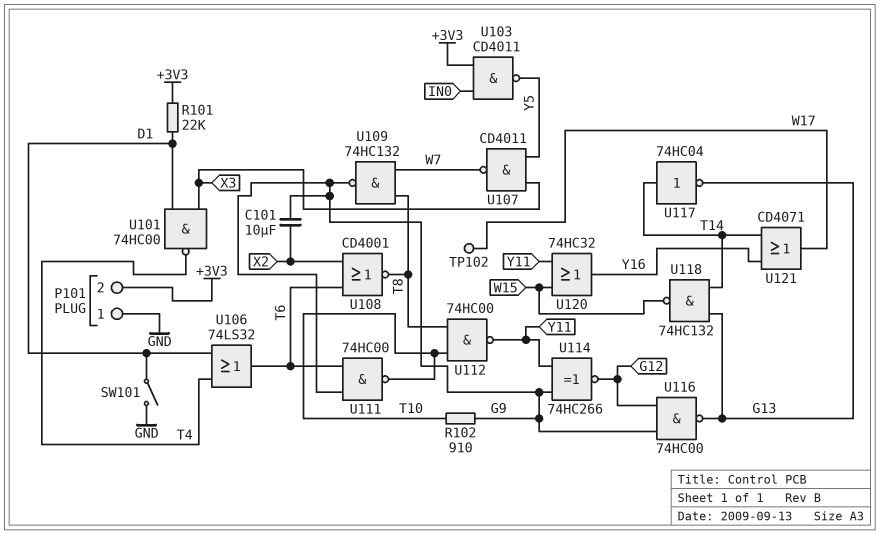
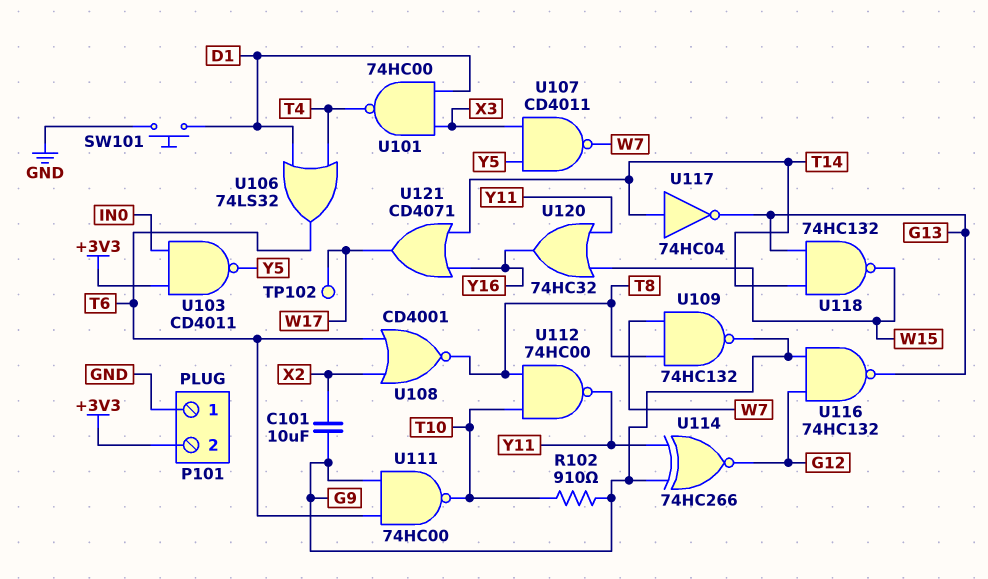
R101: 22k (+3V3, D1) -> none
SW101: switch (D1, GND) -> button (D1, GND)
U116: NAND 74HC00 (in G9, in G12, out G13) -> NAND 74HC132 (in G9, in G12, out G13)

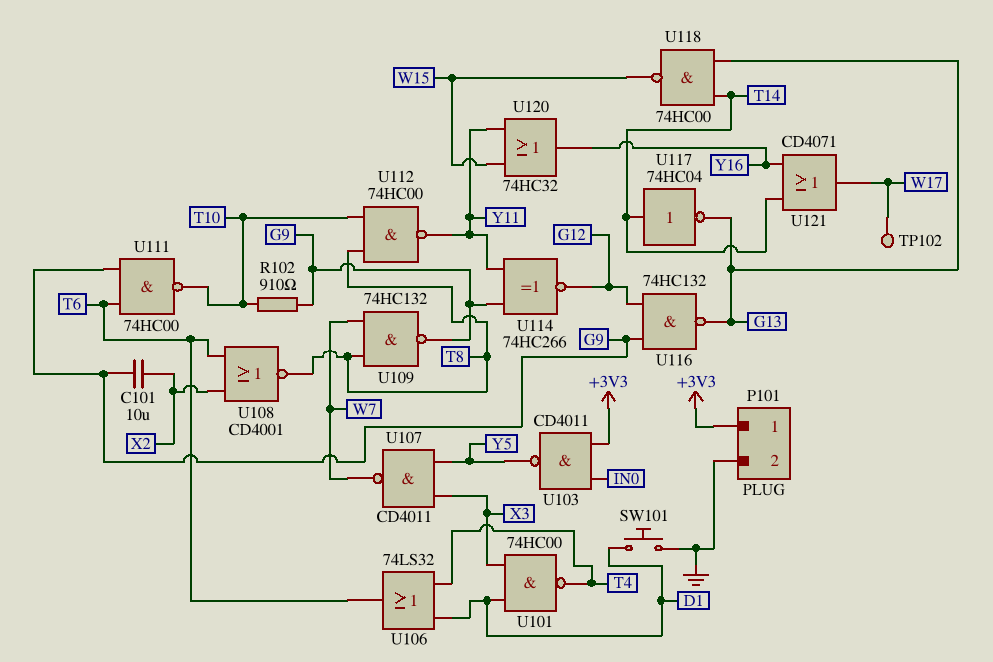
P101 pin 1: GND -> +3V3
P101 pin 2: +3V3 -> GND
U118: NAND 74HC132 (in G13, in T14, out W15) -> NAND 74HC00 (in G13, in T14, out W15)

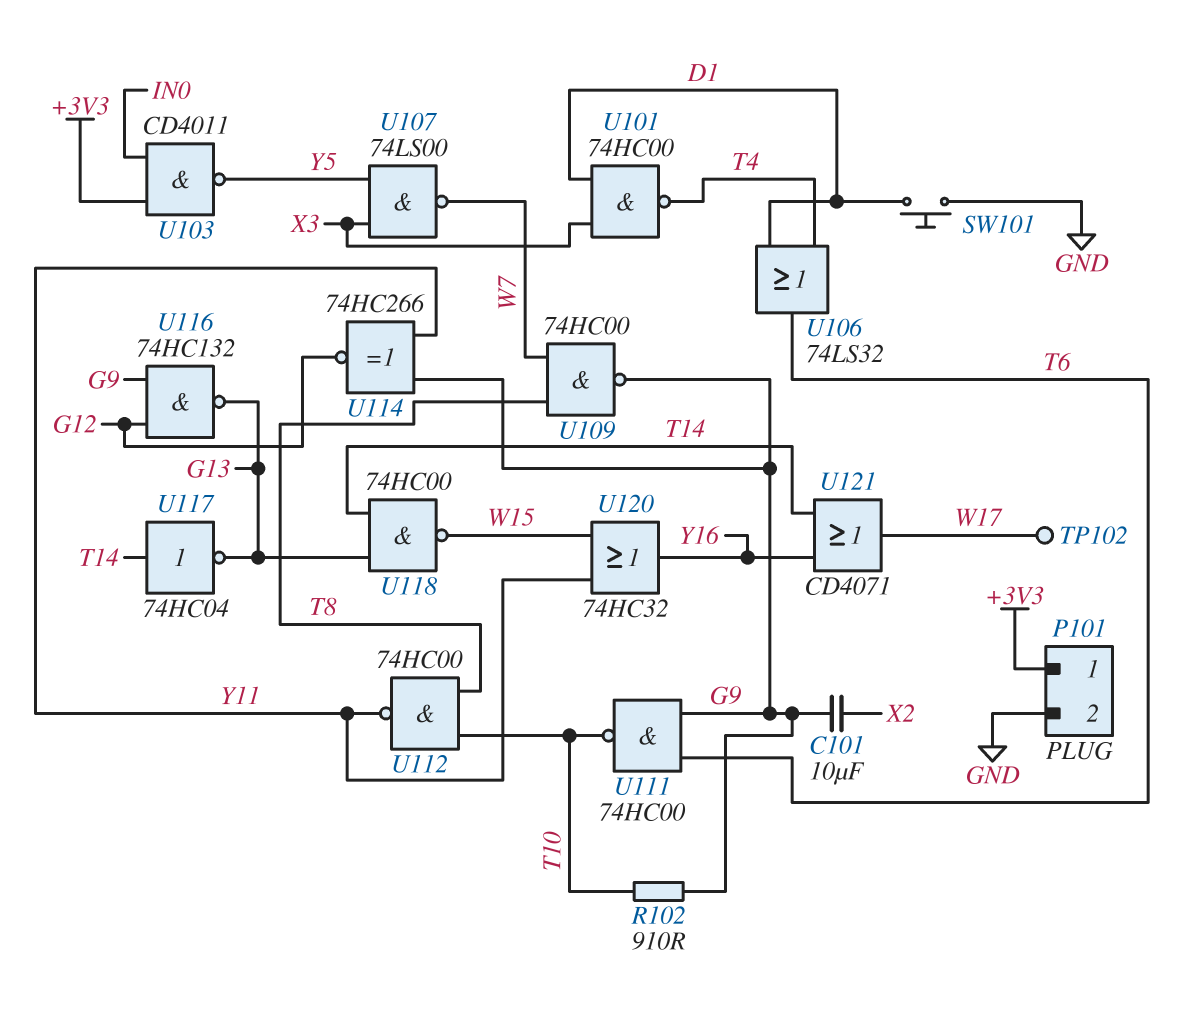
U107: NAND CD4011 (in X3, in Y5, out W7) -> NAND 74LS00 (in X3, in Y5, out W7)
U108: NOR CD4001 (in T6, in X2, out T8) -> none
U109: NAND 74HC132 (in T8, in W7, out G9) -> NAND 74HC00 (in T8, in W7, out G9)

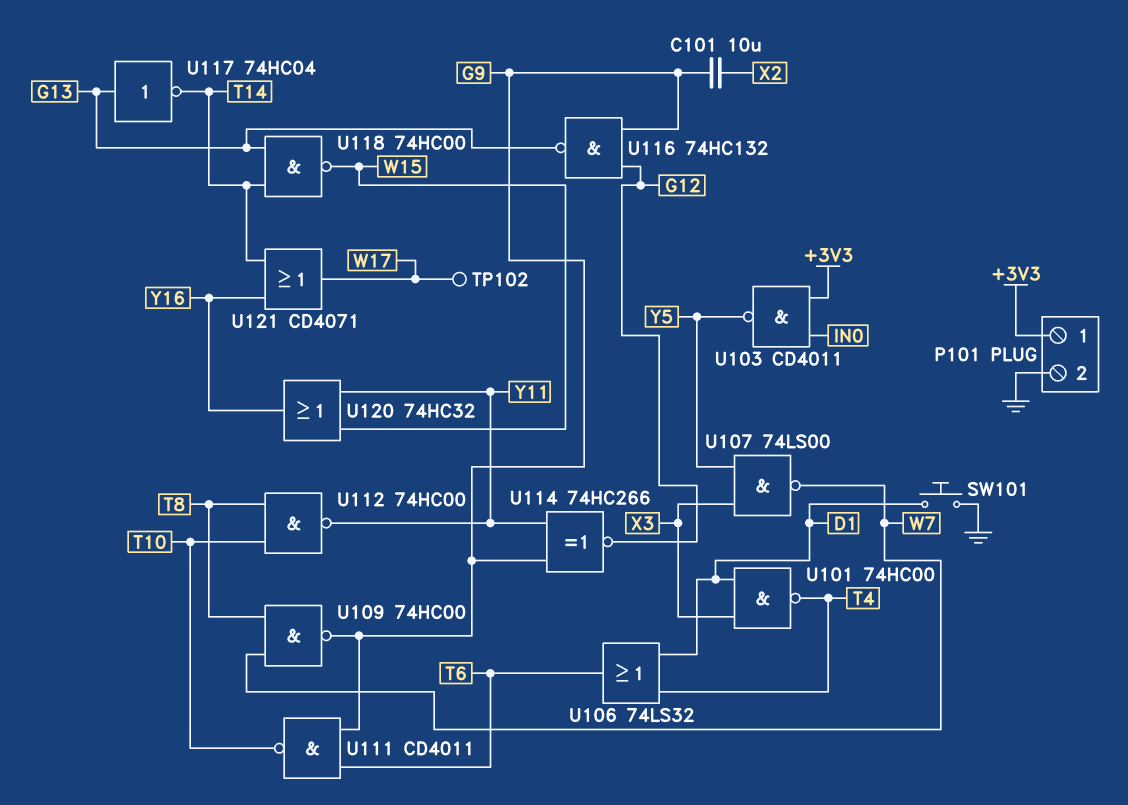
R102: 910 (G9, T10) -> none
U111: NAND 74HC00 (in G9, in T6, out T10) -> NAND CD4011 (in G9, in T6, out T10)
U117: NOT 74HC04 (in T14, out G13) -> NOT 74HC04 (in G13, out T14)

